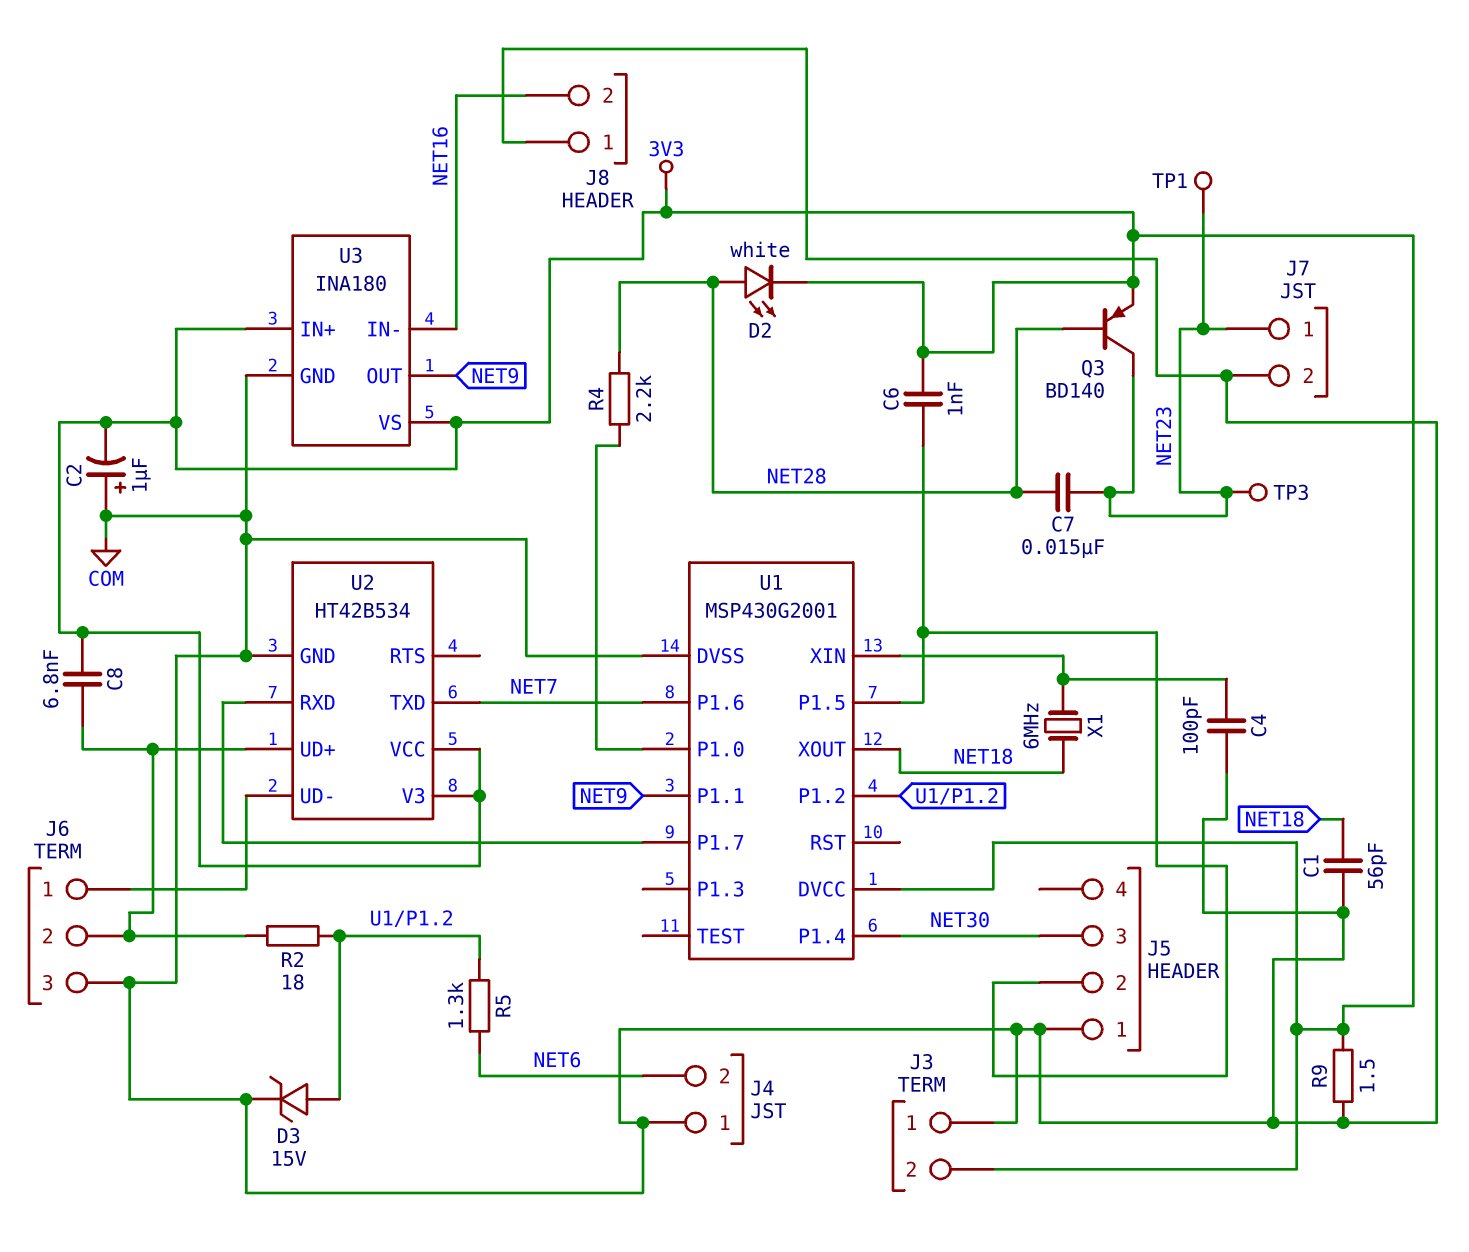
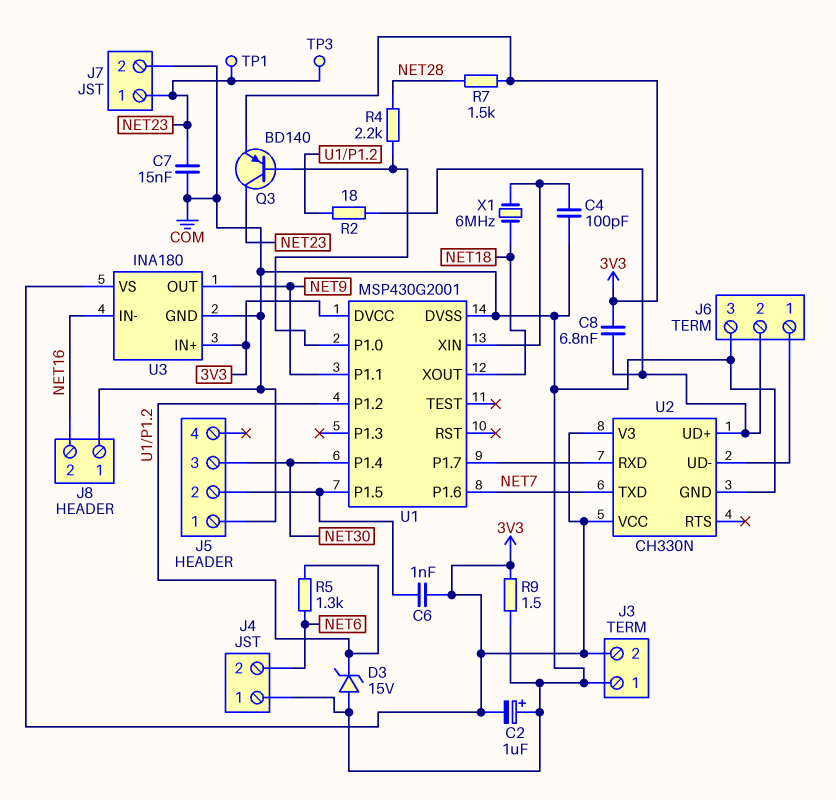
C1: 56pF (COM, NET18) -> none
C7: 15nF (NET23, NET28) -> 15nF (COM, NET23)
D2: LED white (A NET28, K 3V3) -> none
D3: zener 15V (A U1/P1.2, K COM) -> zener 15V (A COM, K U1/P1.2)
Q3: PNP BD140 (B NET28, C NET23, E 3V3) -> PNP BD140 (B U1/P1.0, C NET23, E 3V3)
R7: none -> 1.5k (3V3, NET28)
U2: HT42B534 -> CH330N

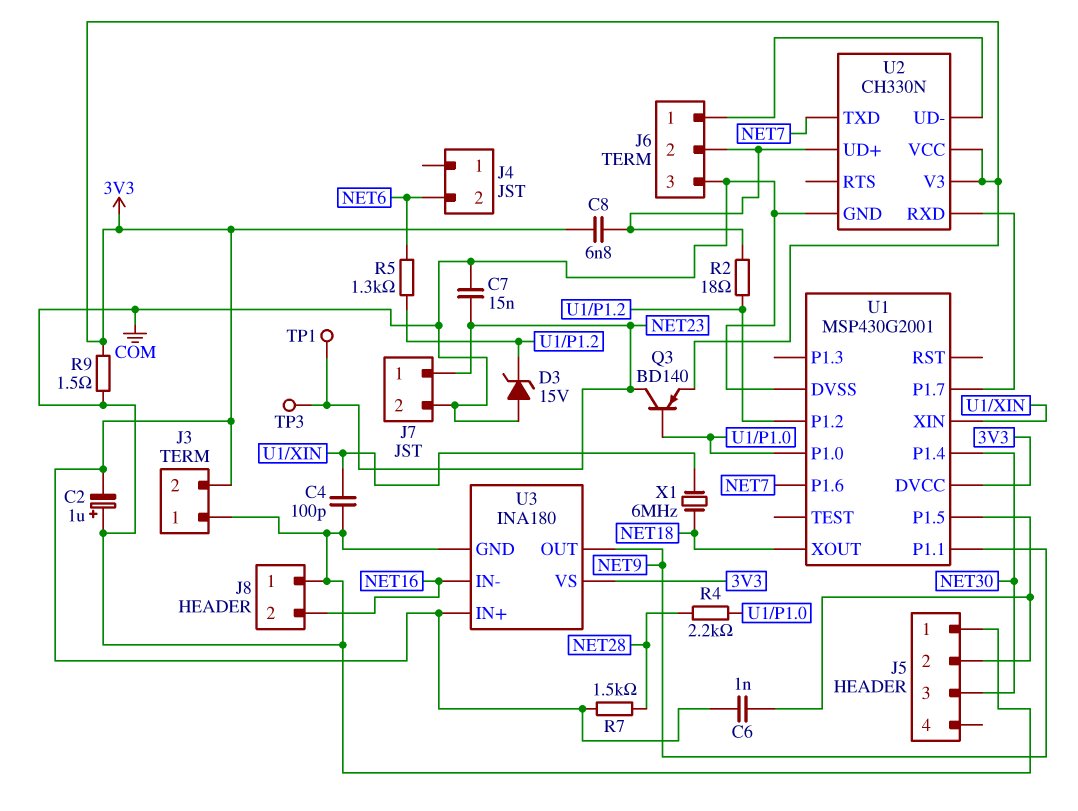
J4 pin 1: COM -> none

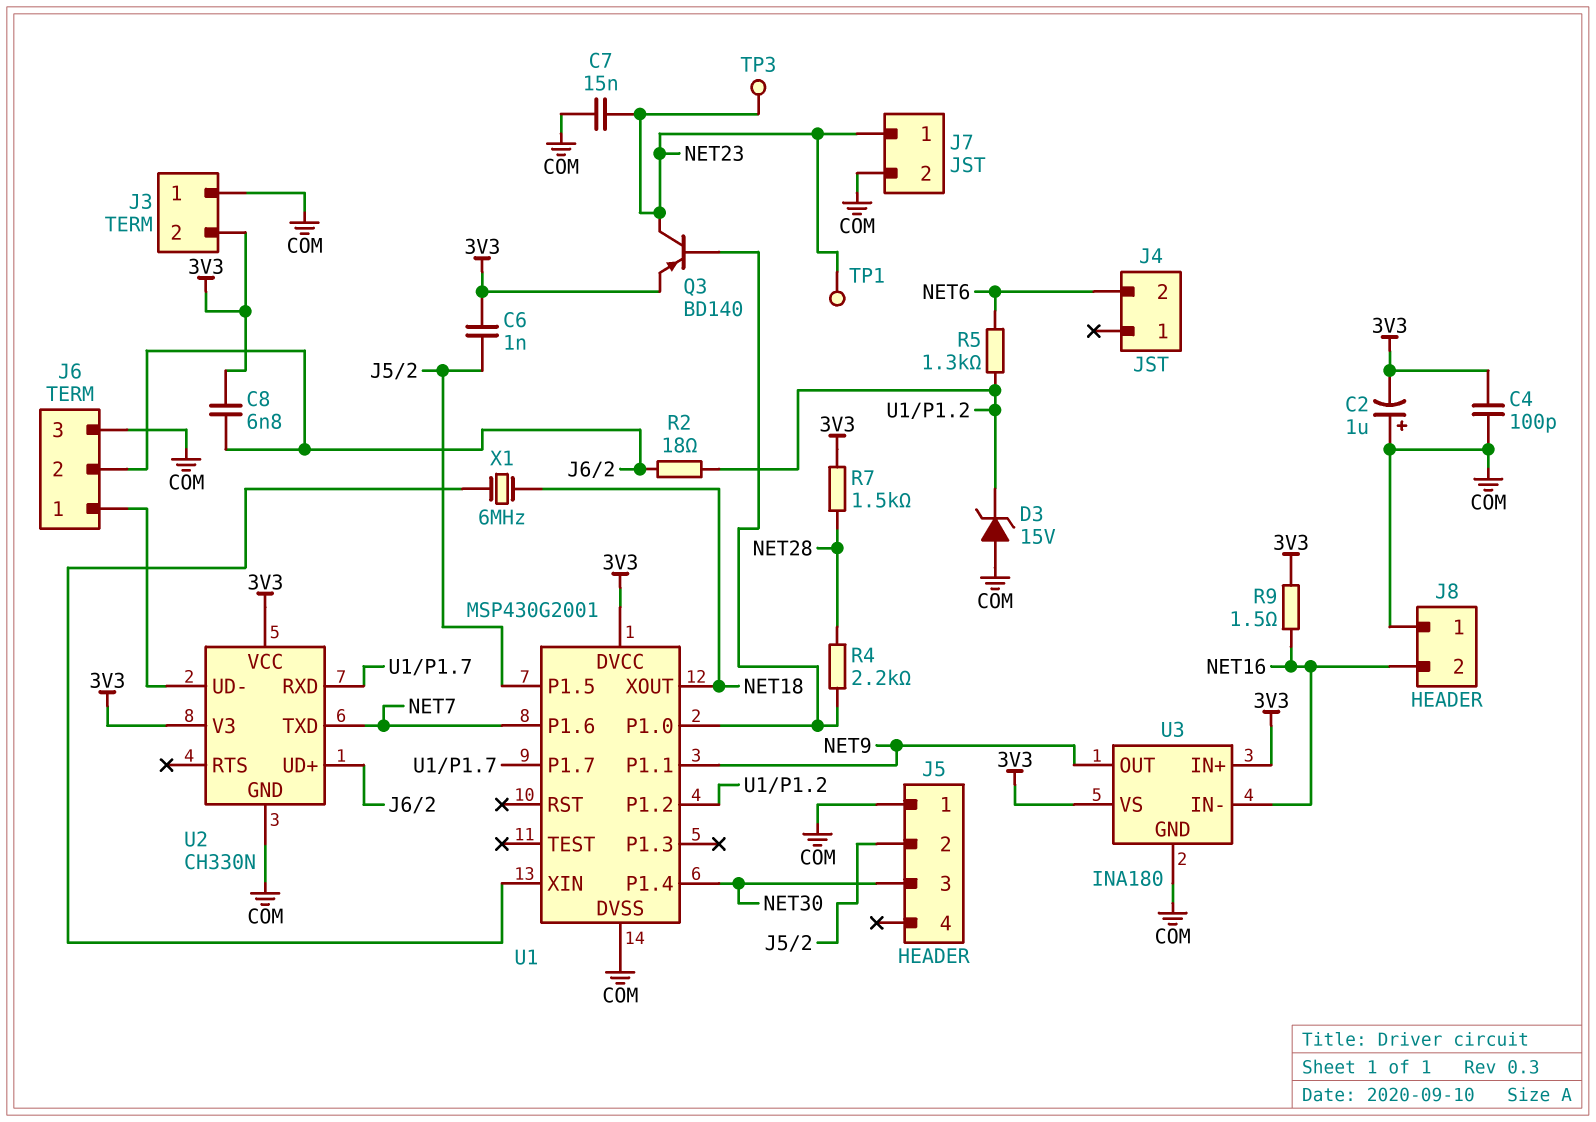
C4: 100pF (COM, U1/XIN) -> 100pF (3V3, COM)
R9: 1.5 (3V3, COM) -> 1.5 (3V3, NET16)

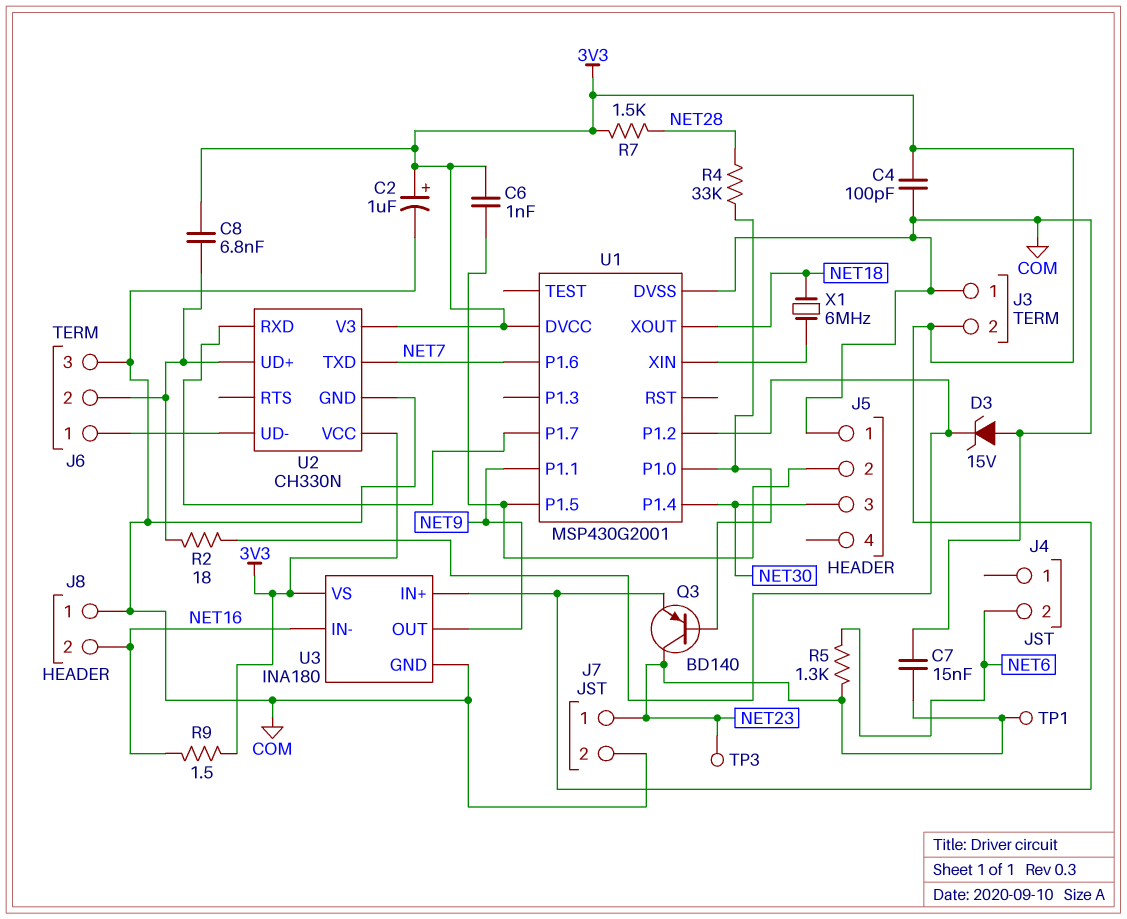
C2: 1uF (plus COM, minus 3V3) -> 1uF (plus 3V3, minus COM)
R4: 2.2k (NET28, U1/P1.0) -> 33k (NET28, U1/P1.0)
R5: 1.3k (NET6, U1/P1.2) -> 1.3k (NET6, NET23)

